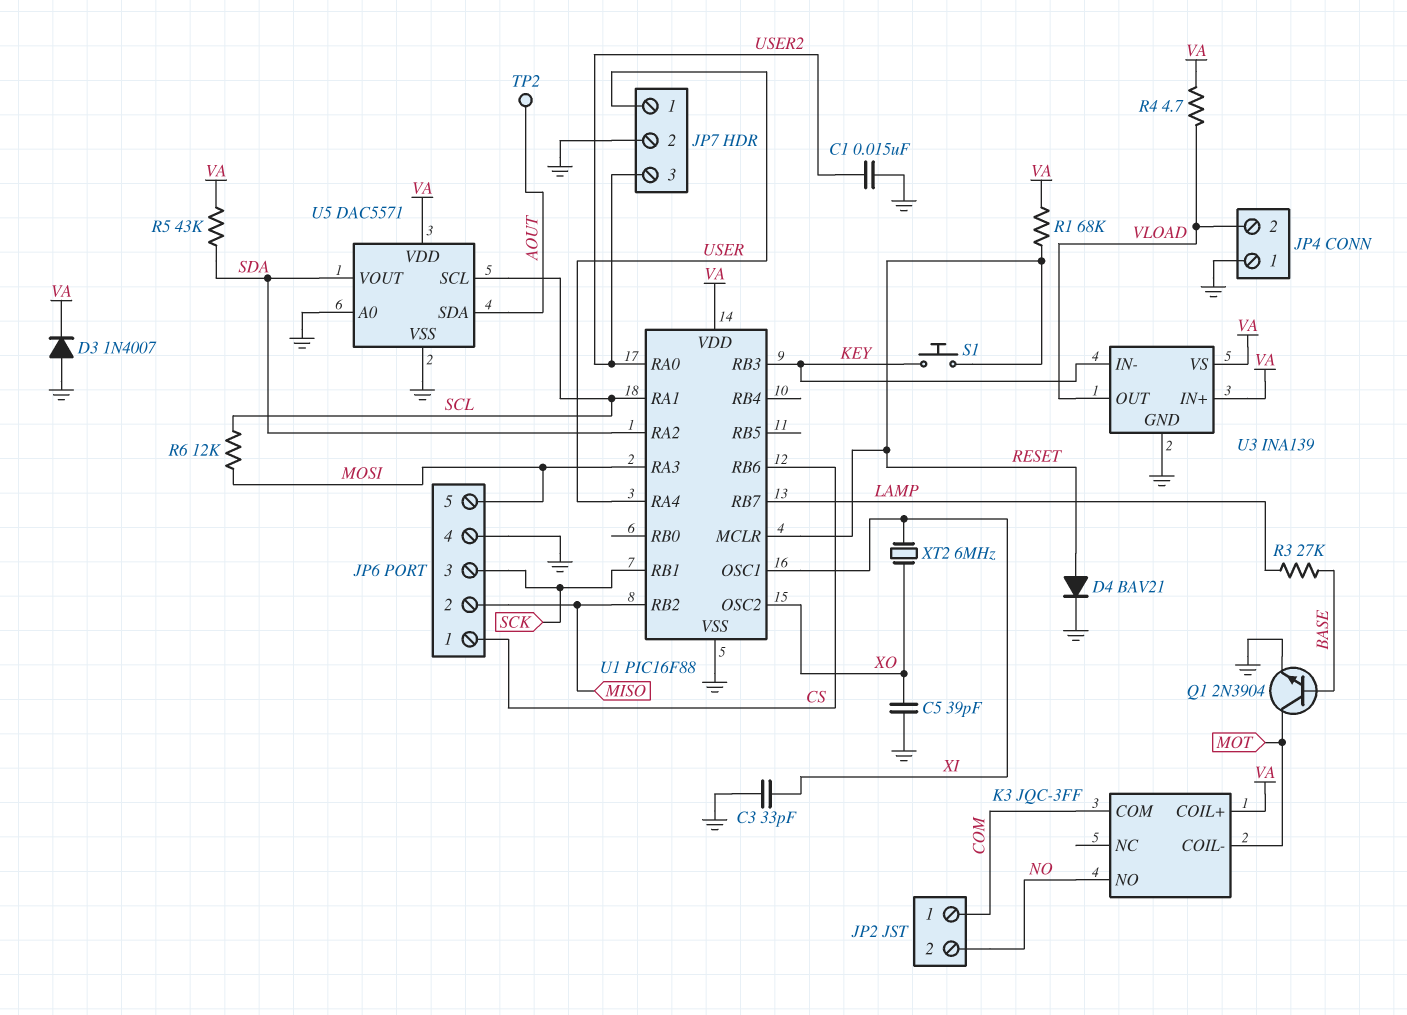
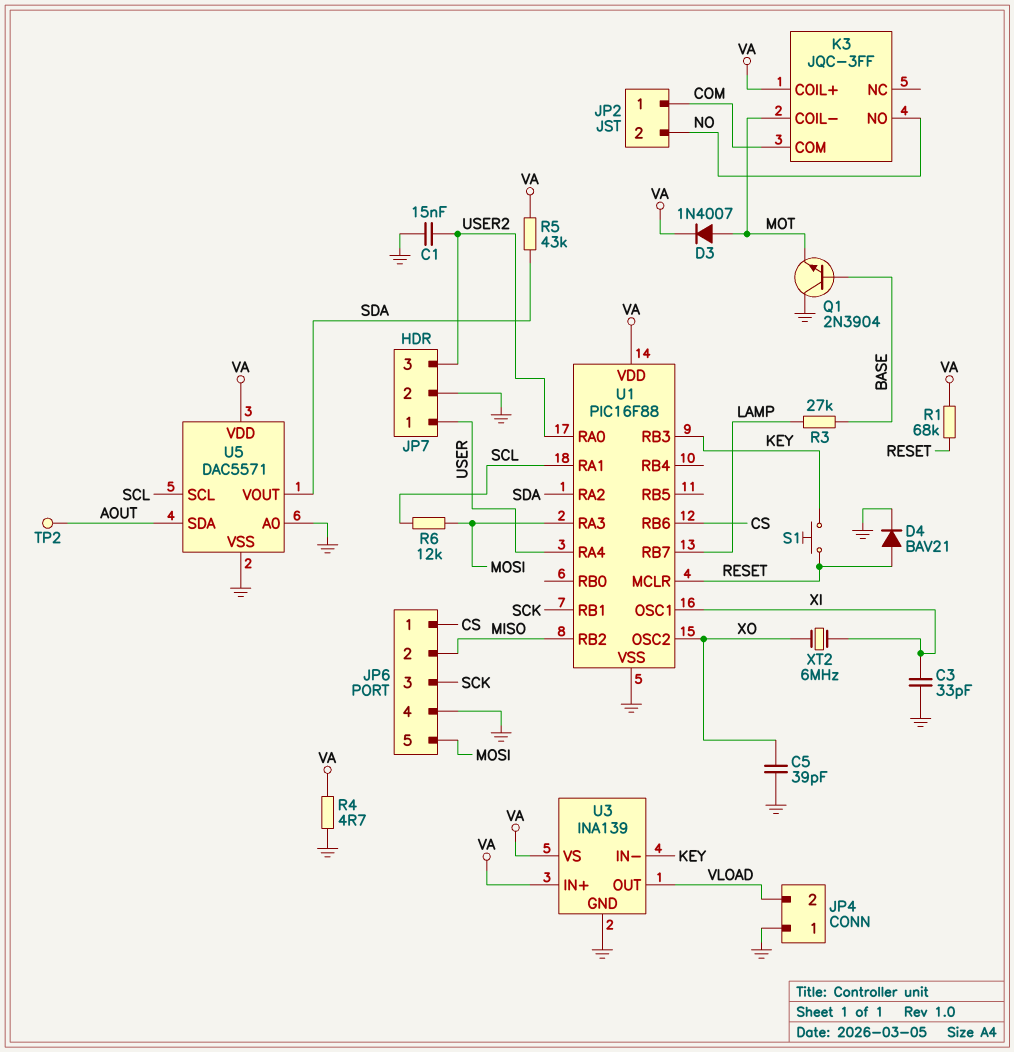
D3: diode 1N4007 (A GND, K VA) -> diode 1N4007 (A MOT, K VA)
Q1: NPN 2N3904 (B BASE, C MOT, E GND) -> NPN 2N3904 (B BASE, C GND, E MOT)
R4: 4.7 (VA, VLOAD) -> 4.7 (GND, VA)

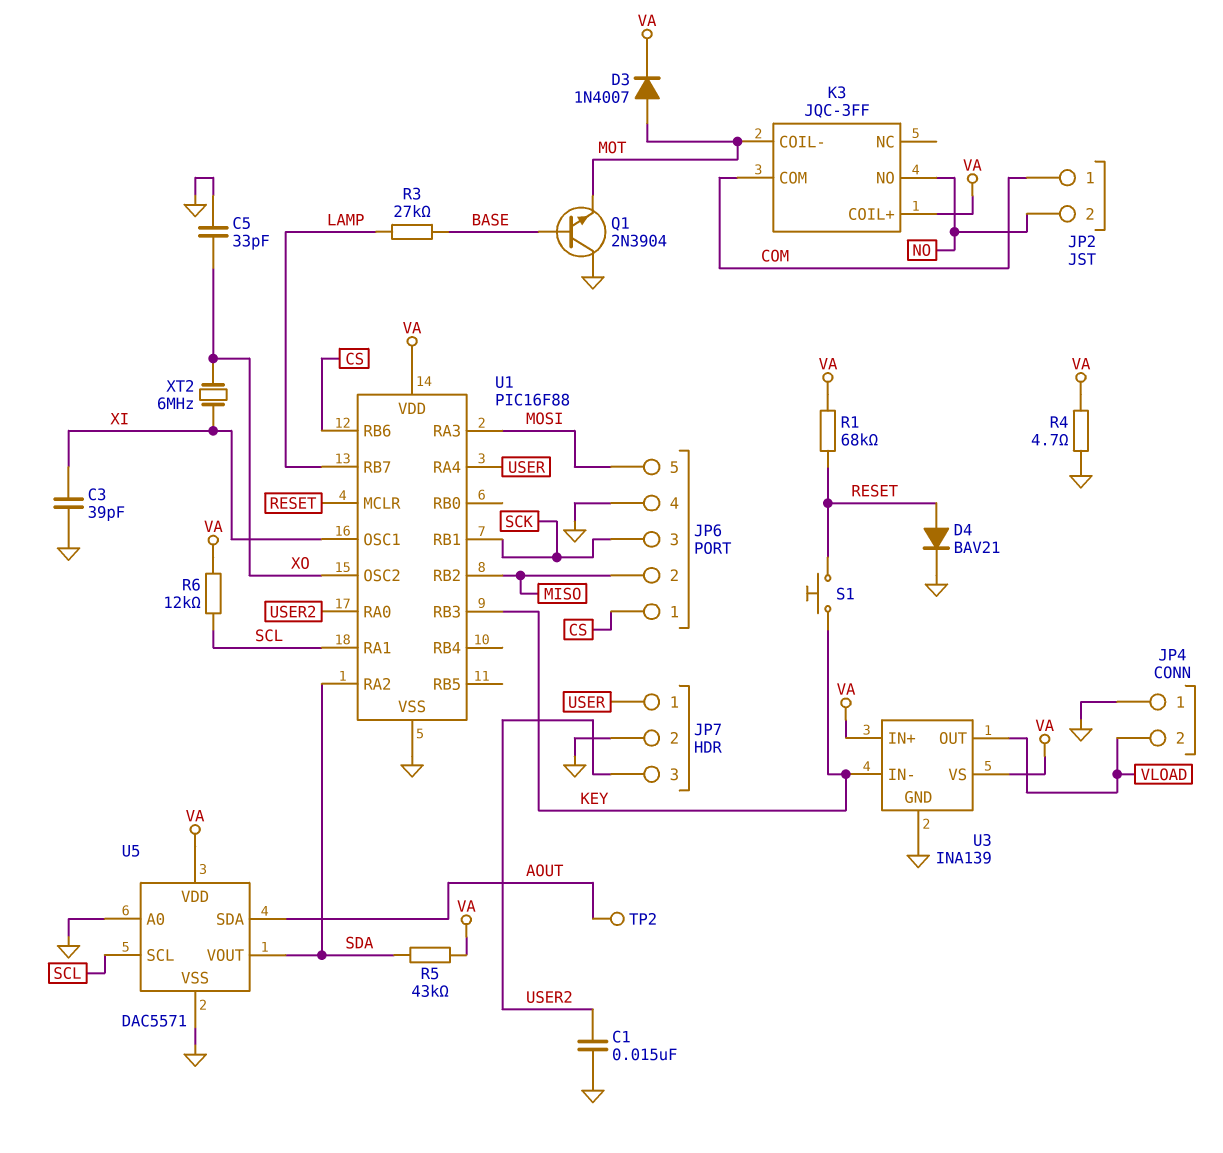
C3: 33pF (GND, XI) -> 39pF (GND, XI)
C5: 39pF (GND, XO) -> 33pF (GND, XO)
R6: 12k (MOSI, SCL) -> 12k (SCL, VA)

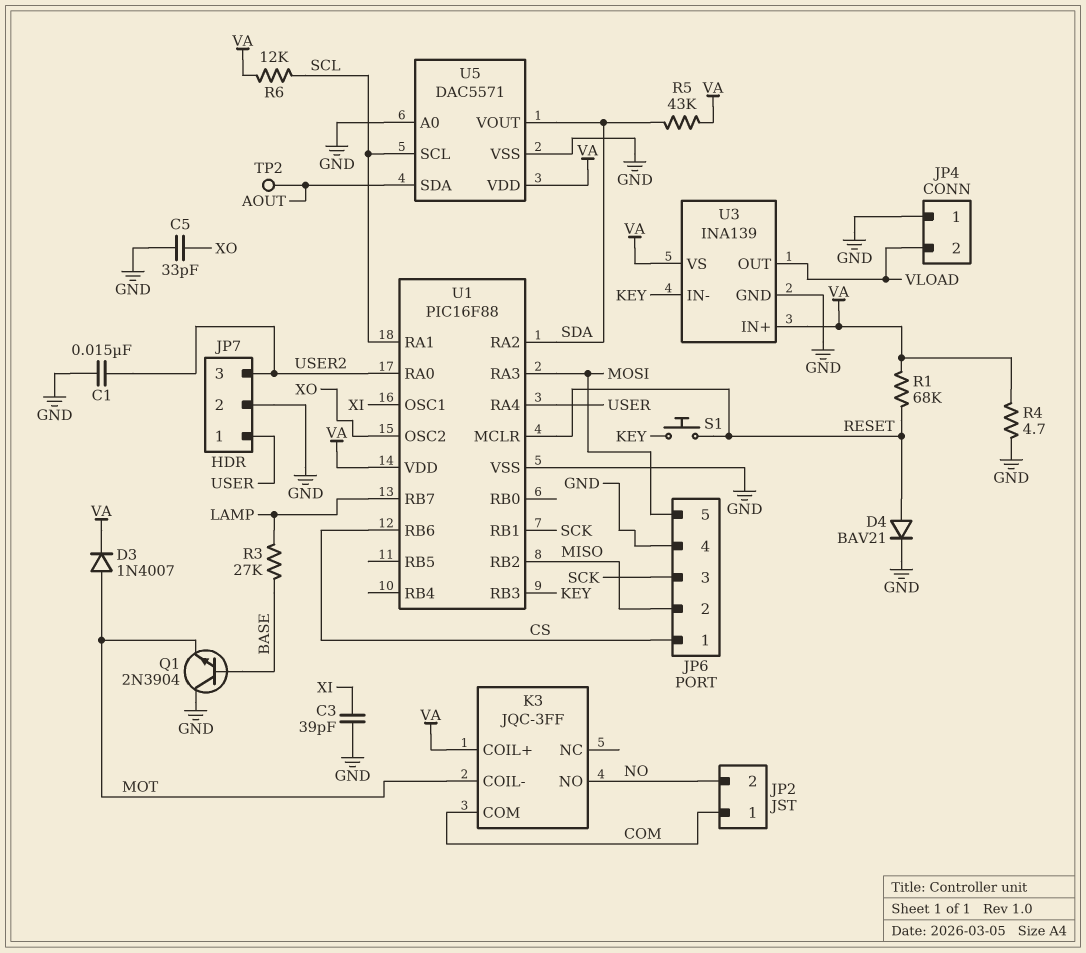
XT2: 6MHz (XI, XO) -> none

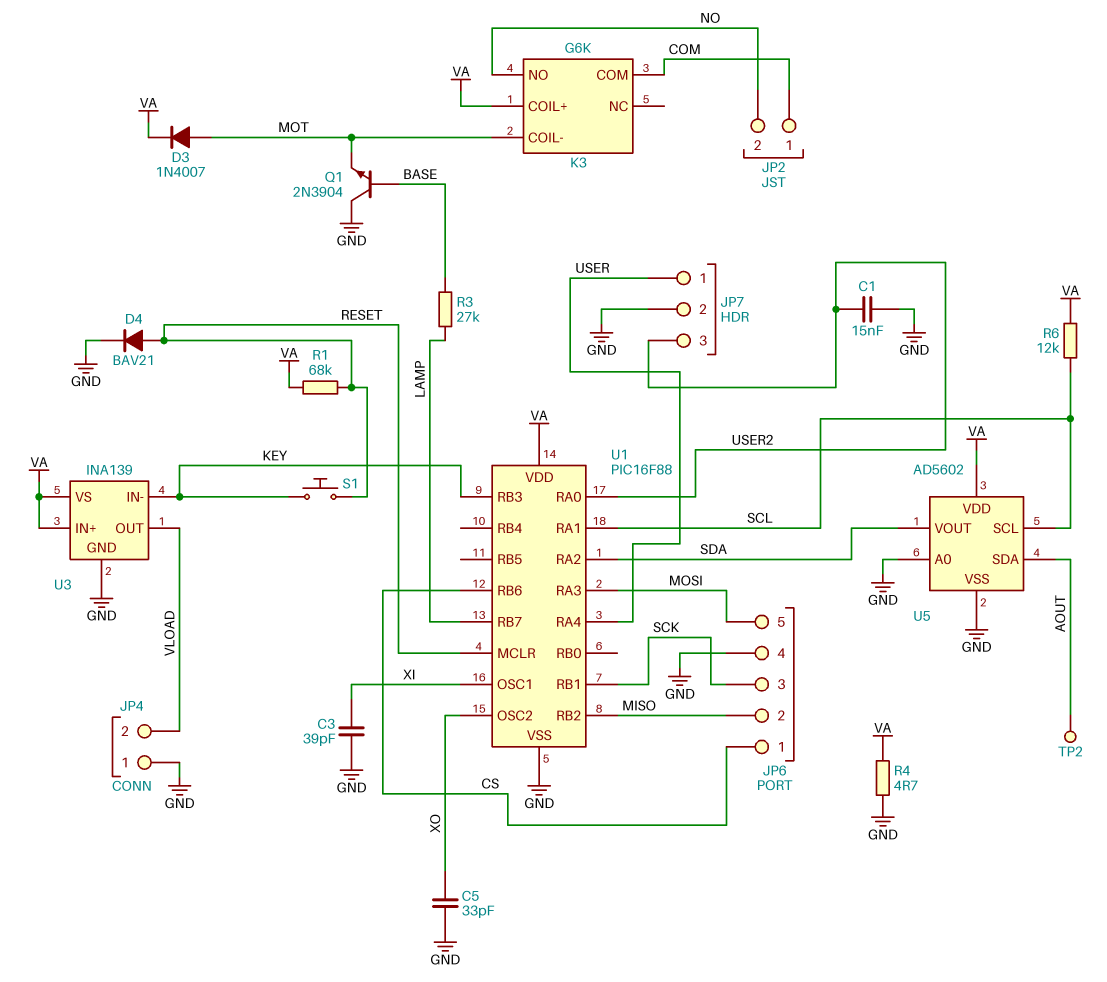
K3: JQC-3FF -> G6K
R5: 43k (SDA, VA) -> none
U5: DAC5571 -> AD5602

